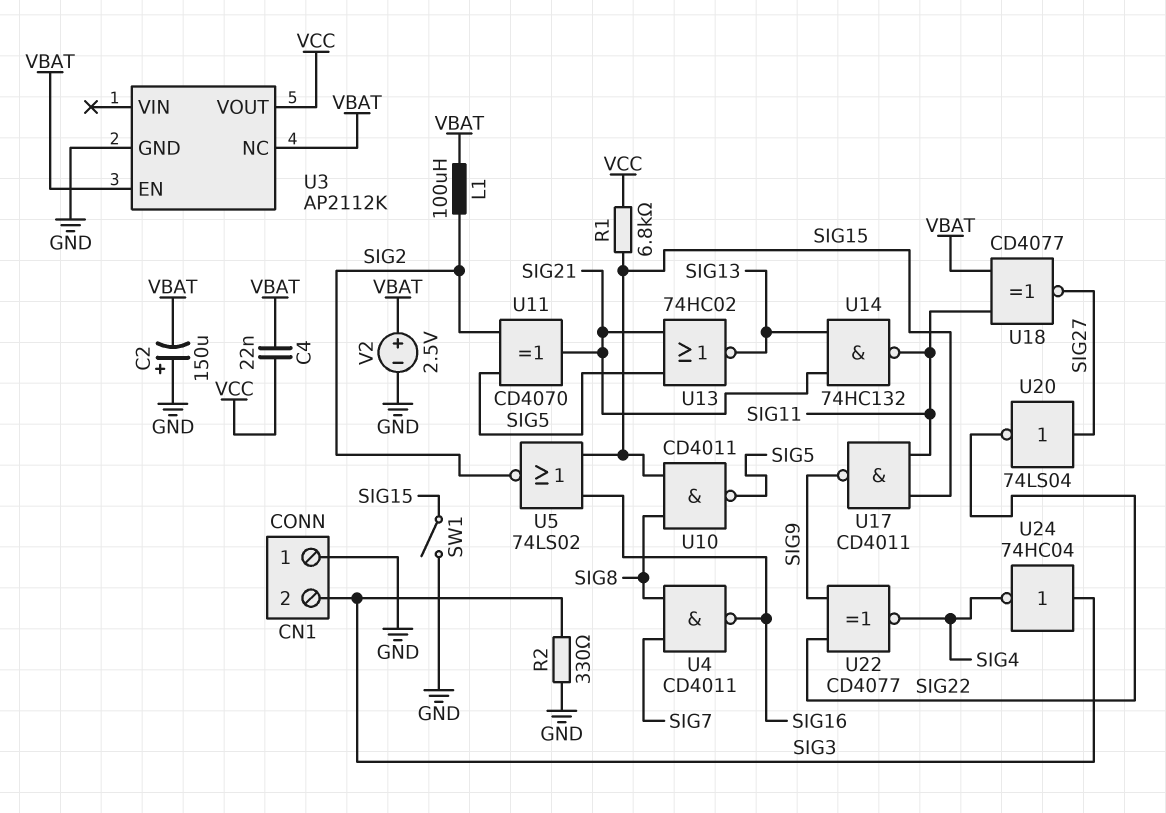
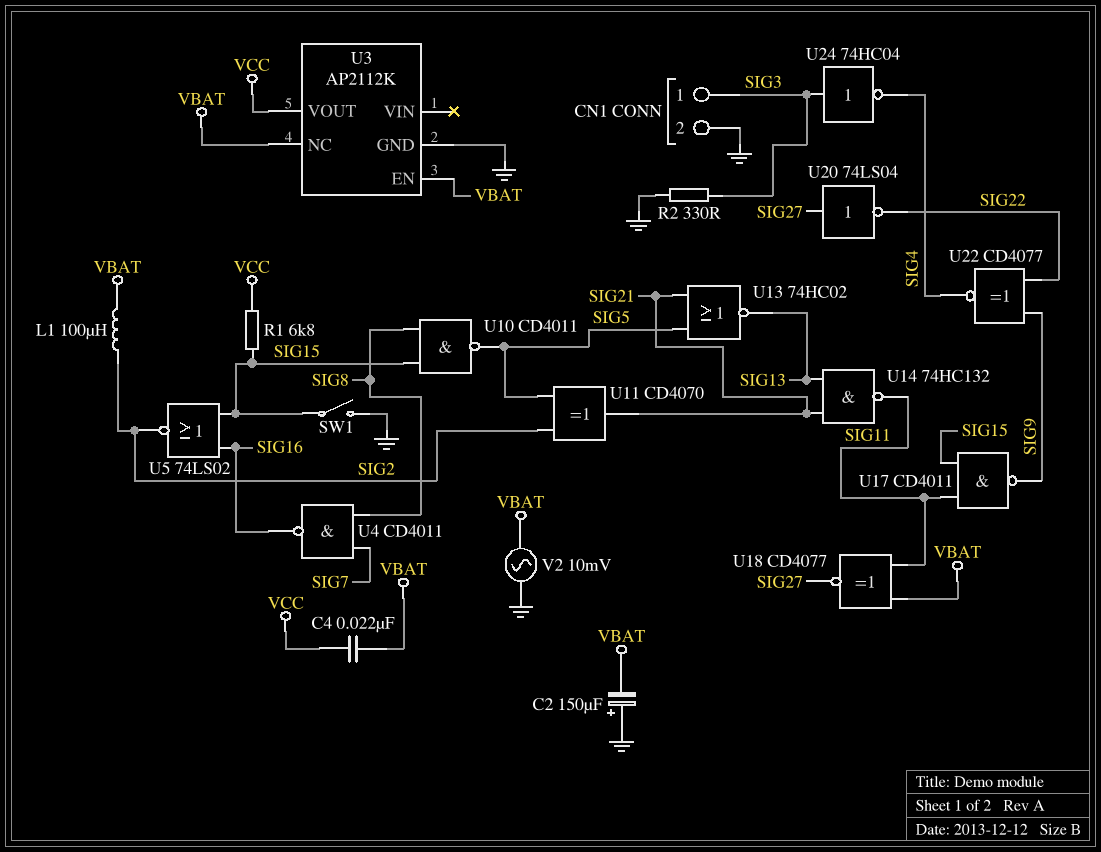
CN1 pin 1: GND -> SIG3
CN1 pin 2: SIG3 -> GND
V2: 2.5V (plus VBAT, minus GND) -> AC 10mV (GND, VBAT)

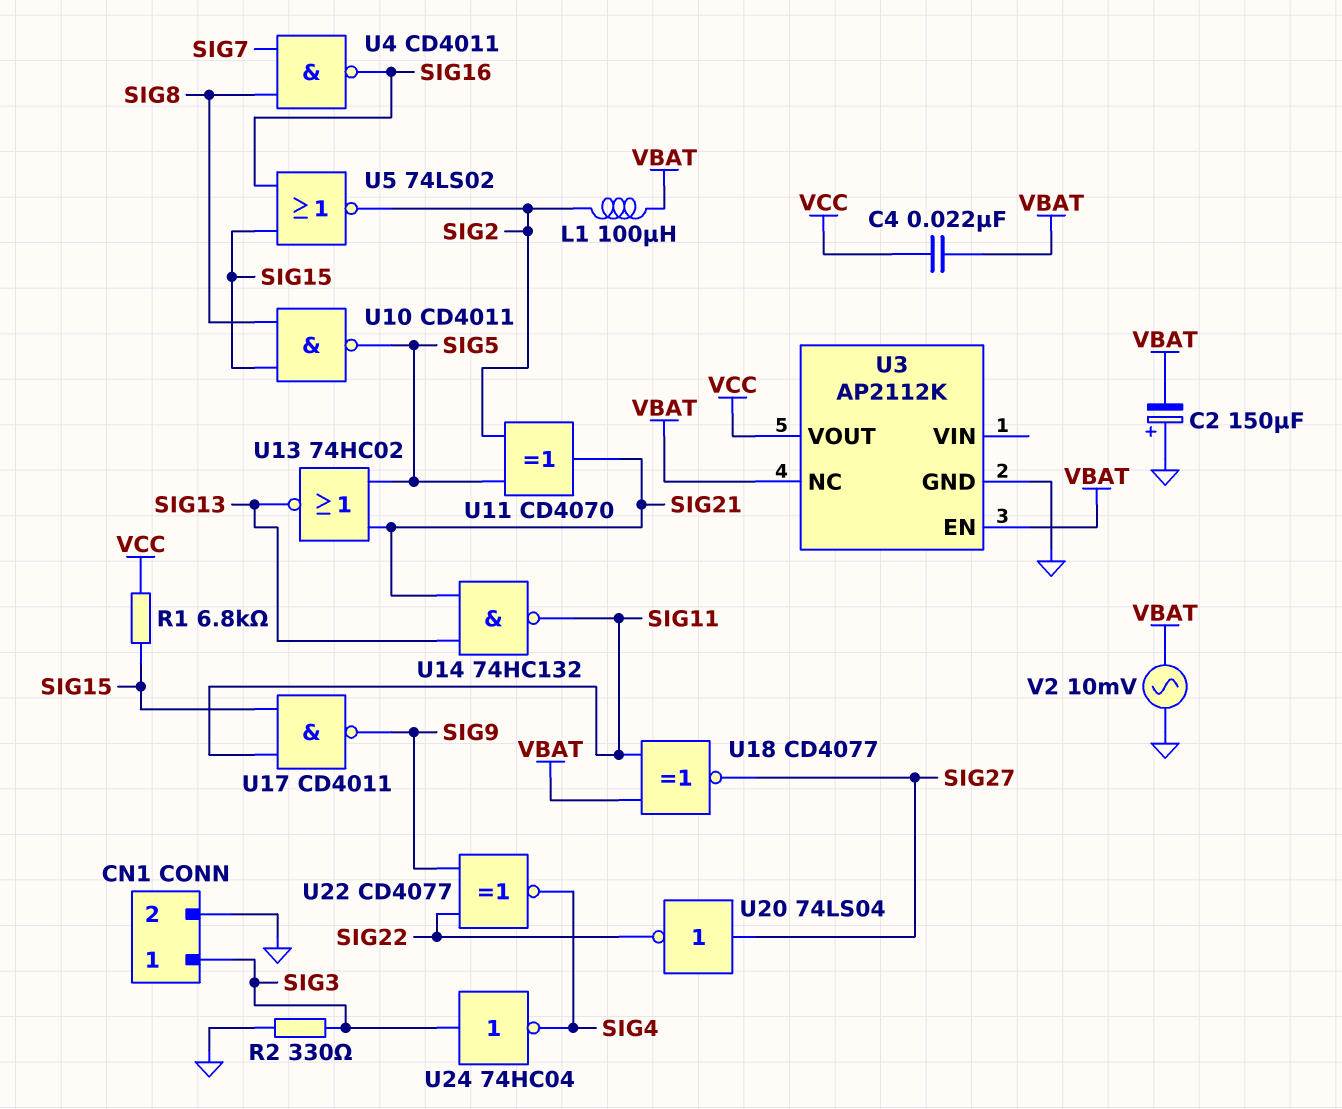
SW1: switch (GND, SIG15) -> none

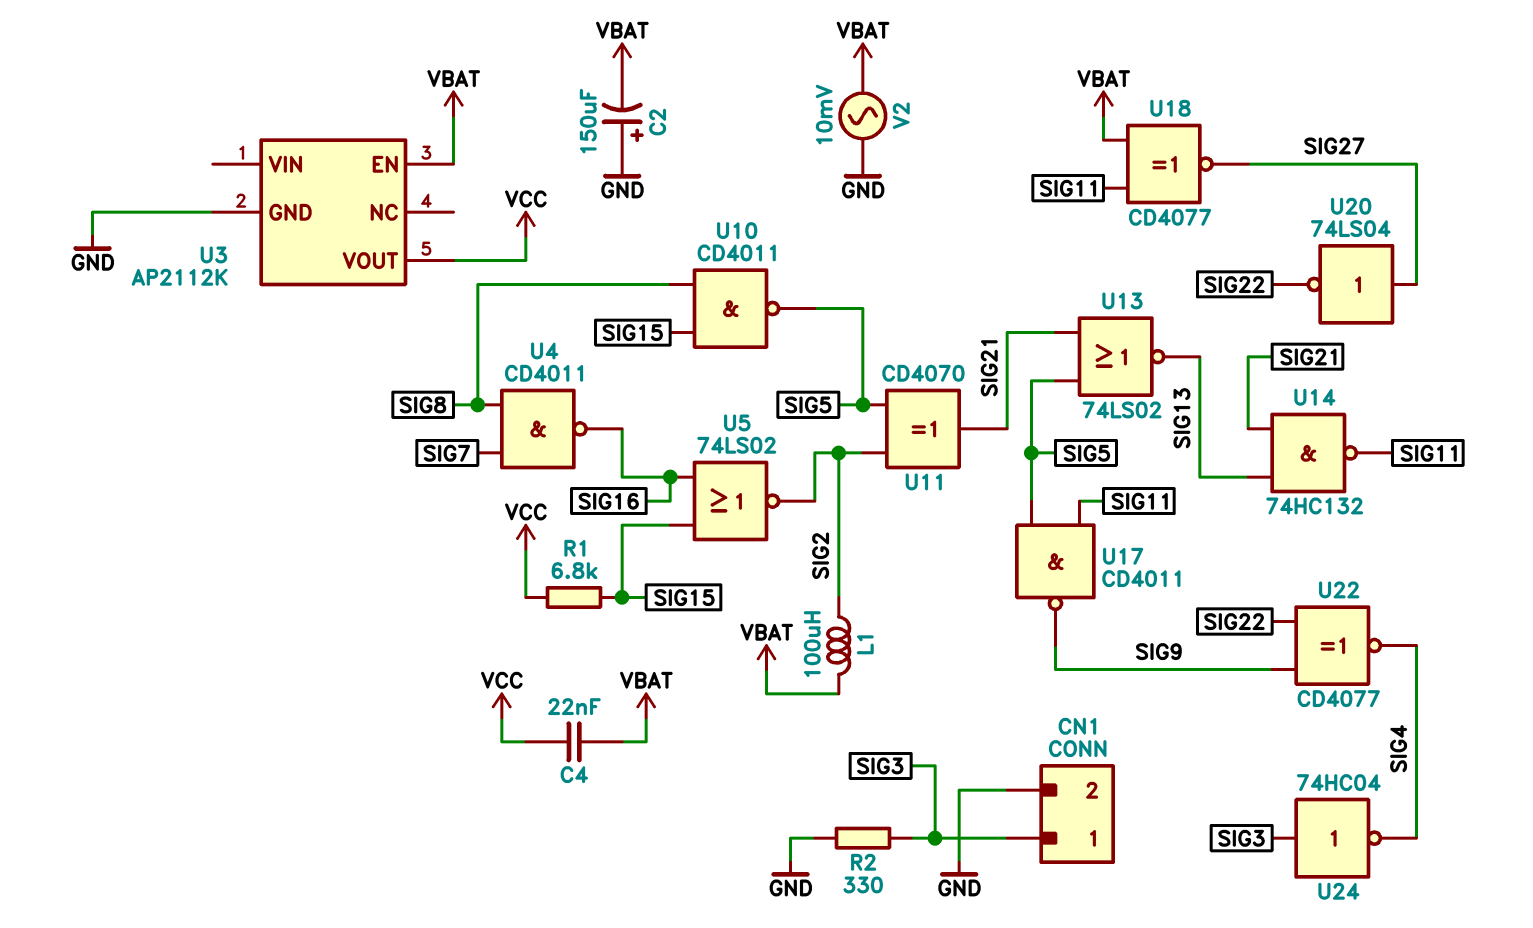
U3 pin NC: VBAT -> none
U13: NOR 74HC02 (in SIG5, in SIG21, out SIG13) -> NOR 74LS02 (in SIG5, in SIG21, out SIG13)
U17: NAND CD4011 (in SIG11, in SIG15, out SIG9) -> NAND CD4011 (in SIG5, in SIG11, out SIG9)

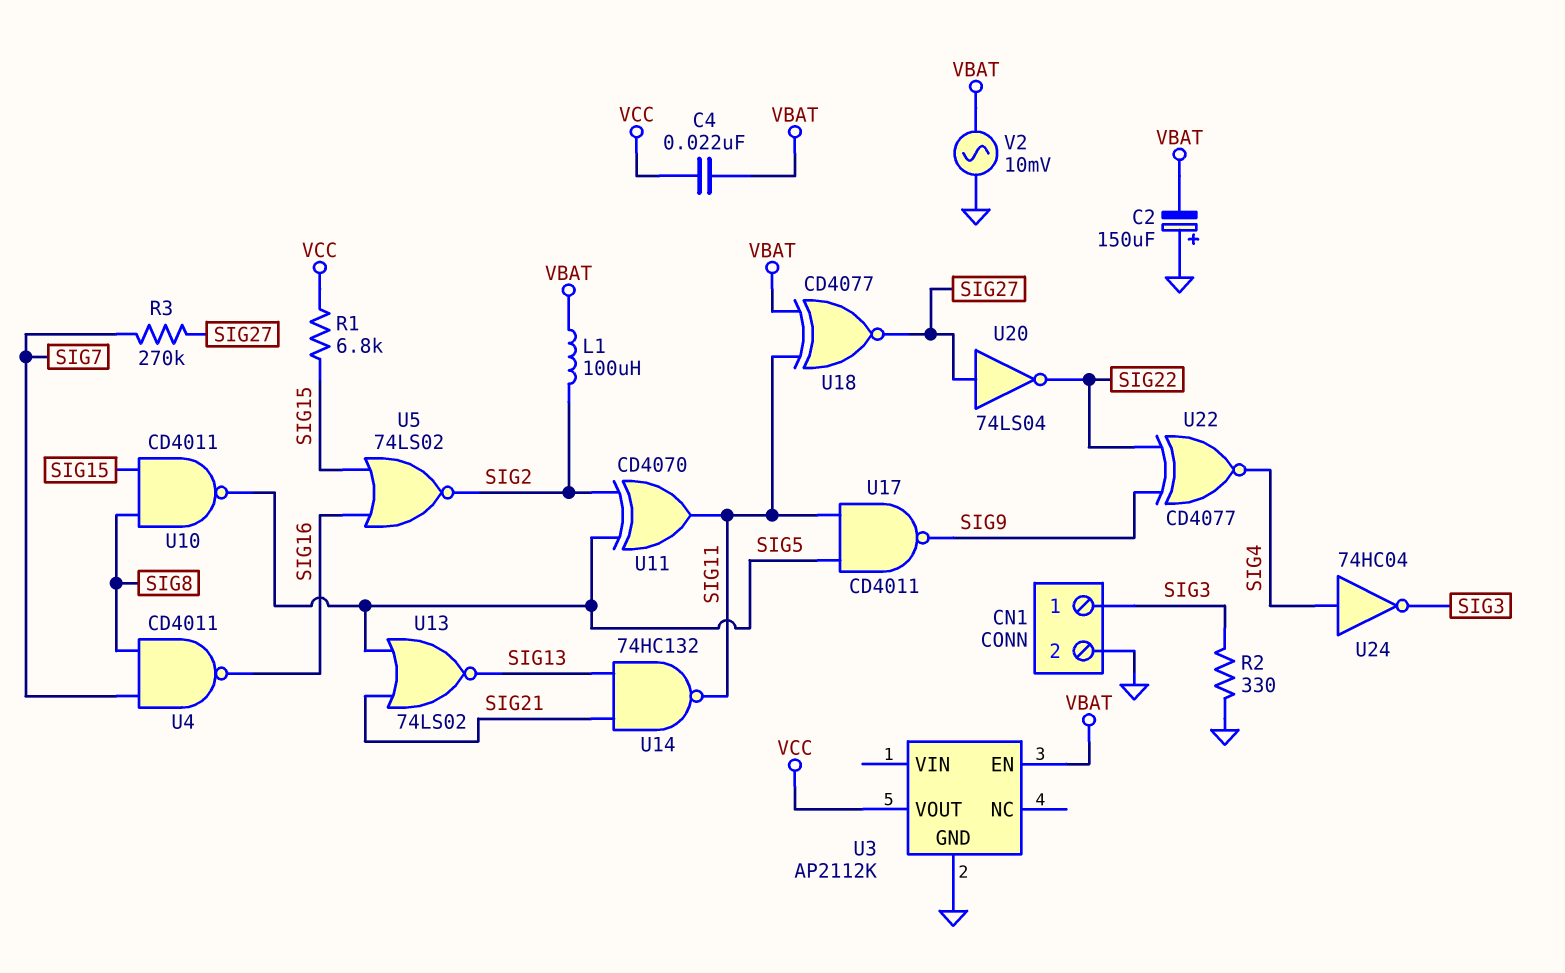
R3: none -> 270k (SIG7, SIG27)
U11: XOR CD4070 (in SIG2, in SIG5, out SIG21) -> XOR CD4070 (in SIG2, in SIG5, out SIG11)
U24: NOT 74HC04 (in SIG3, out SIG4) -> NOT 74HC04 (in SIG4, out SIG3)

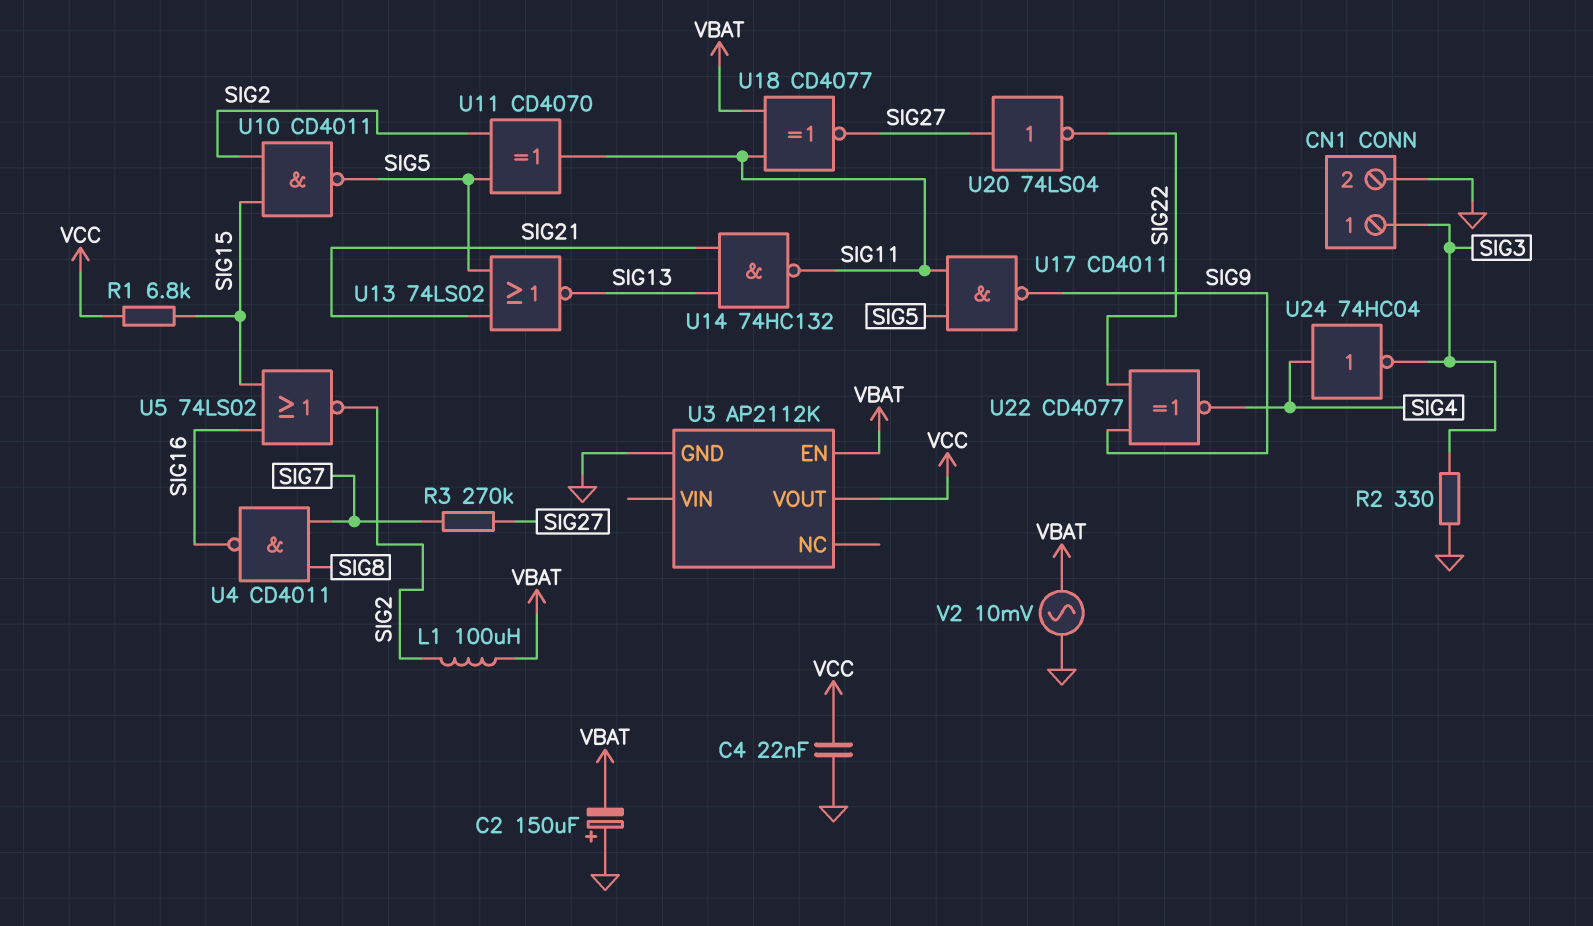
C4: 22nF (VBAT, VCC) -> 22nF (GND, VCC)
U10: NAND CD4011 (in SIG8, in SIG15, out SIG5) -> NAND CD4011 (in SIG2, in SIG15, out SIG5)

